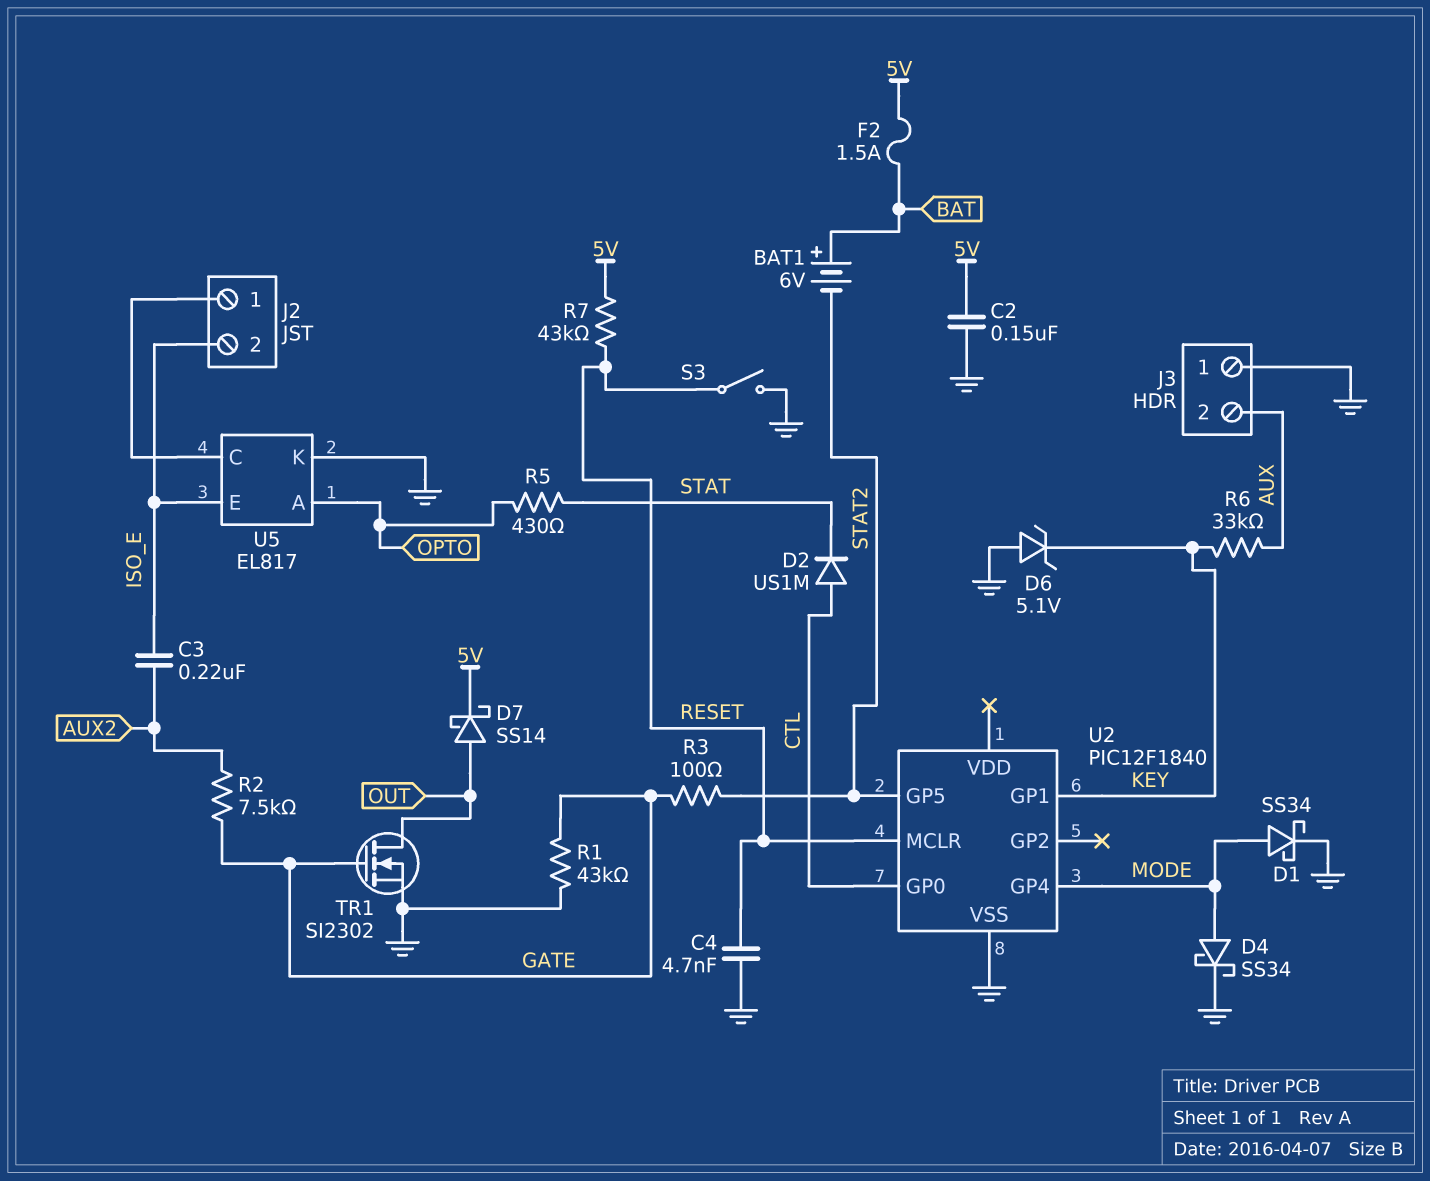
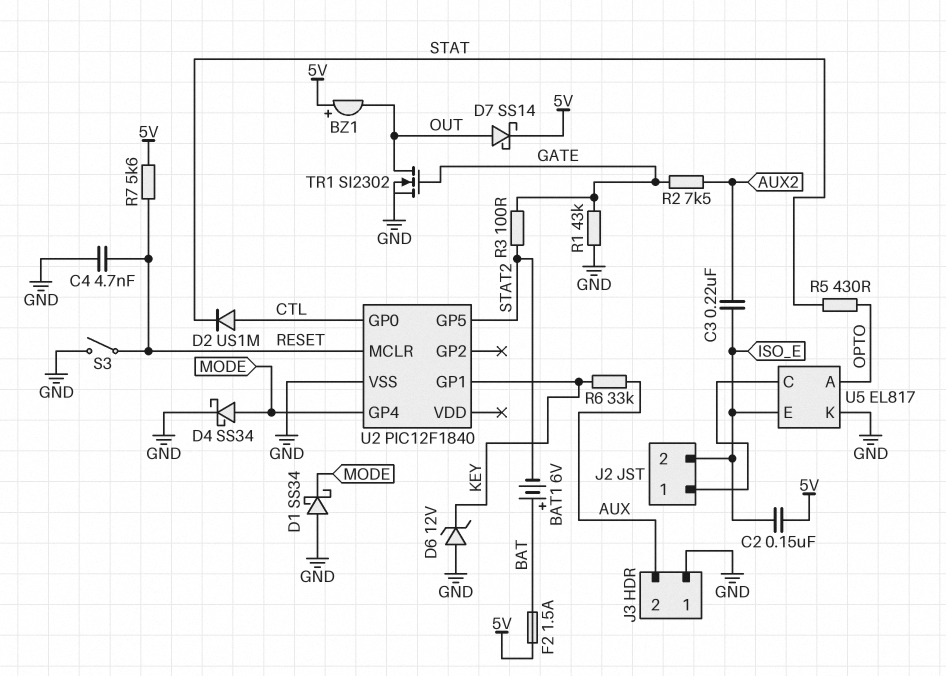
BZ1: none -> buzzer (plus 5V, minus OUT)
C2: 150nF (5V, GND) -> 150nF (5V, ISO_E)
D1: schottky SS34 (A MODE, K GND) -> schottky SS34 (A GND, K MODE)
D6: zener 5.1V (A GND, K KEY) -> zener 12V (A GND, K KEY)
R7: 43k (5V, RESET) -> 5.6k (5V, RESET)

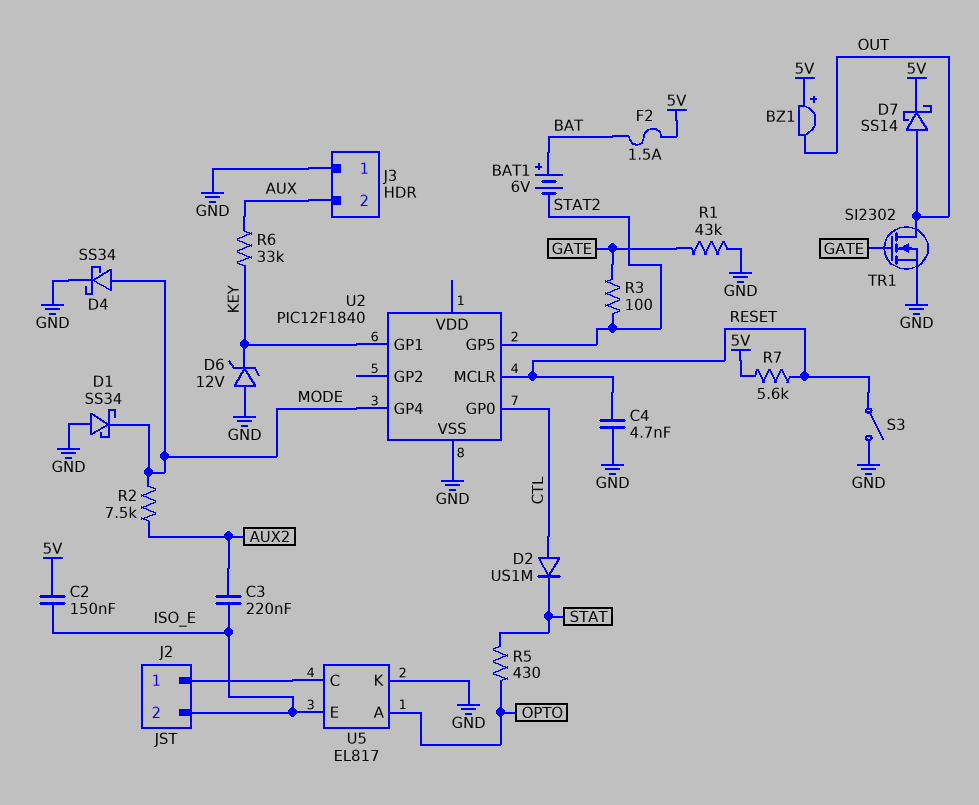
R2: 7.5k (AUX2, GATE) -> 7.5k (AUX2, MODE)

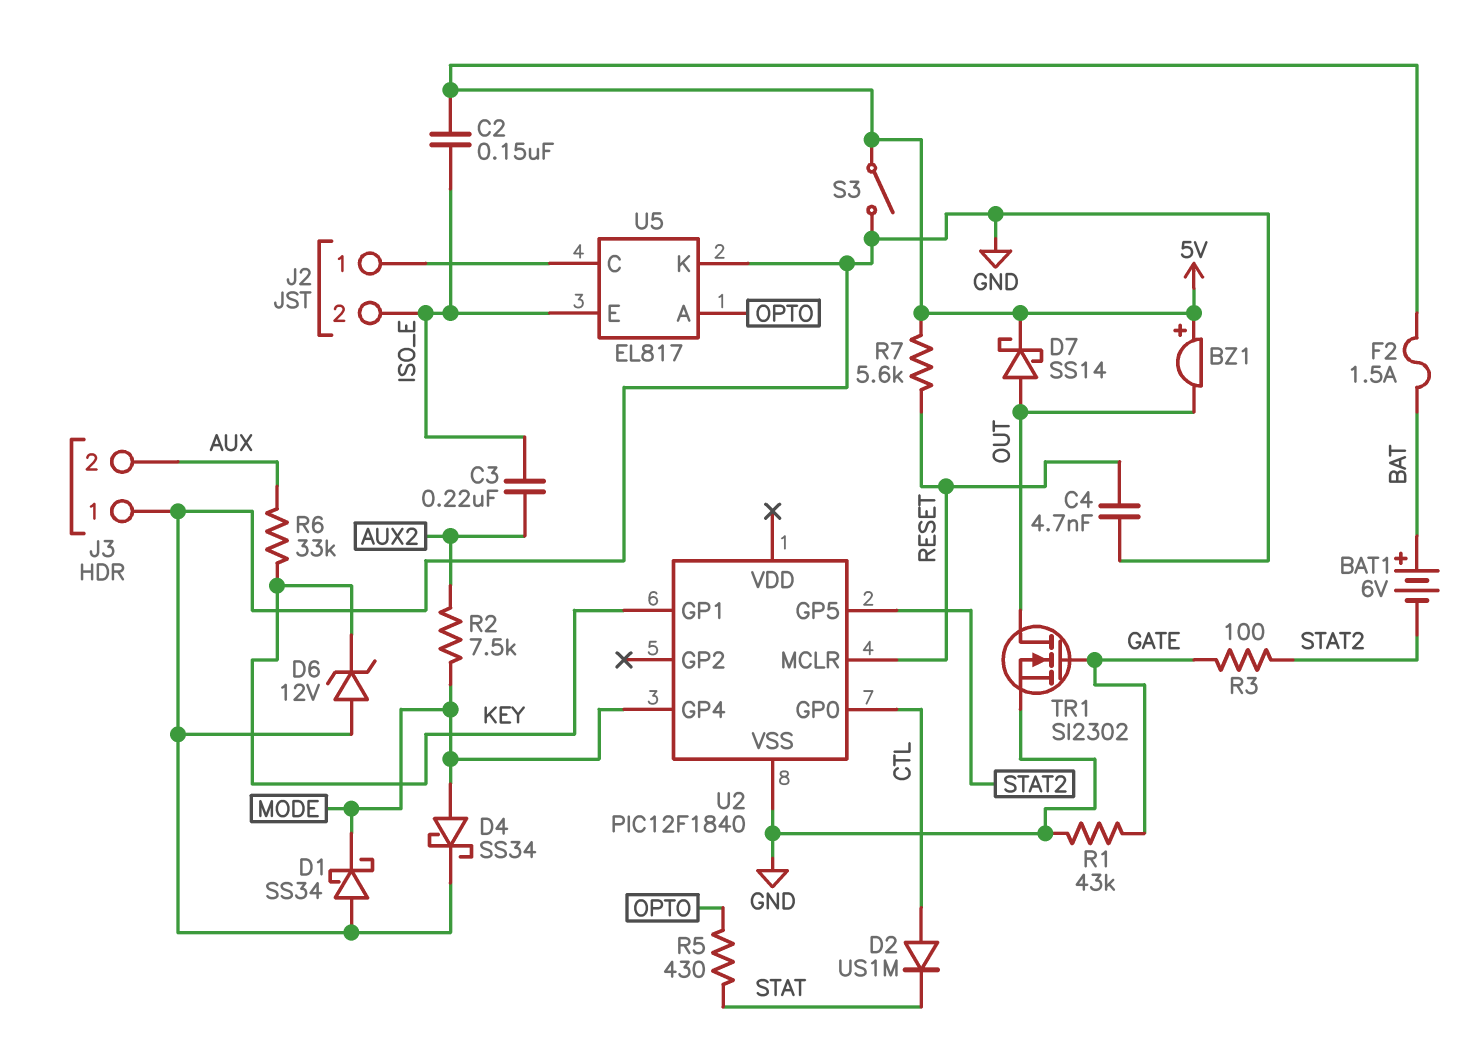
S3: switch (GND, RESET) -> switch (5V, GND)

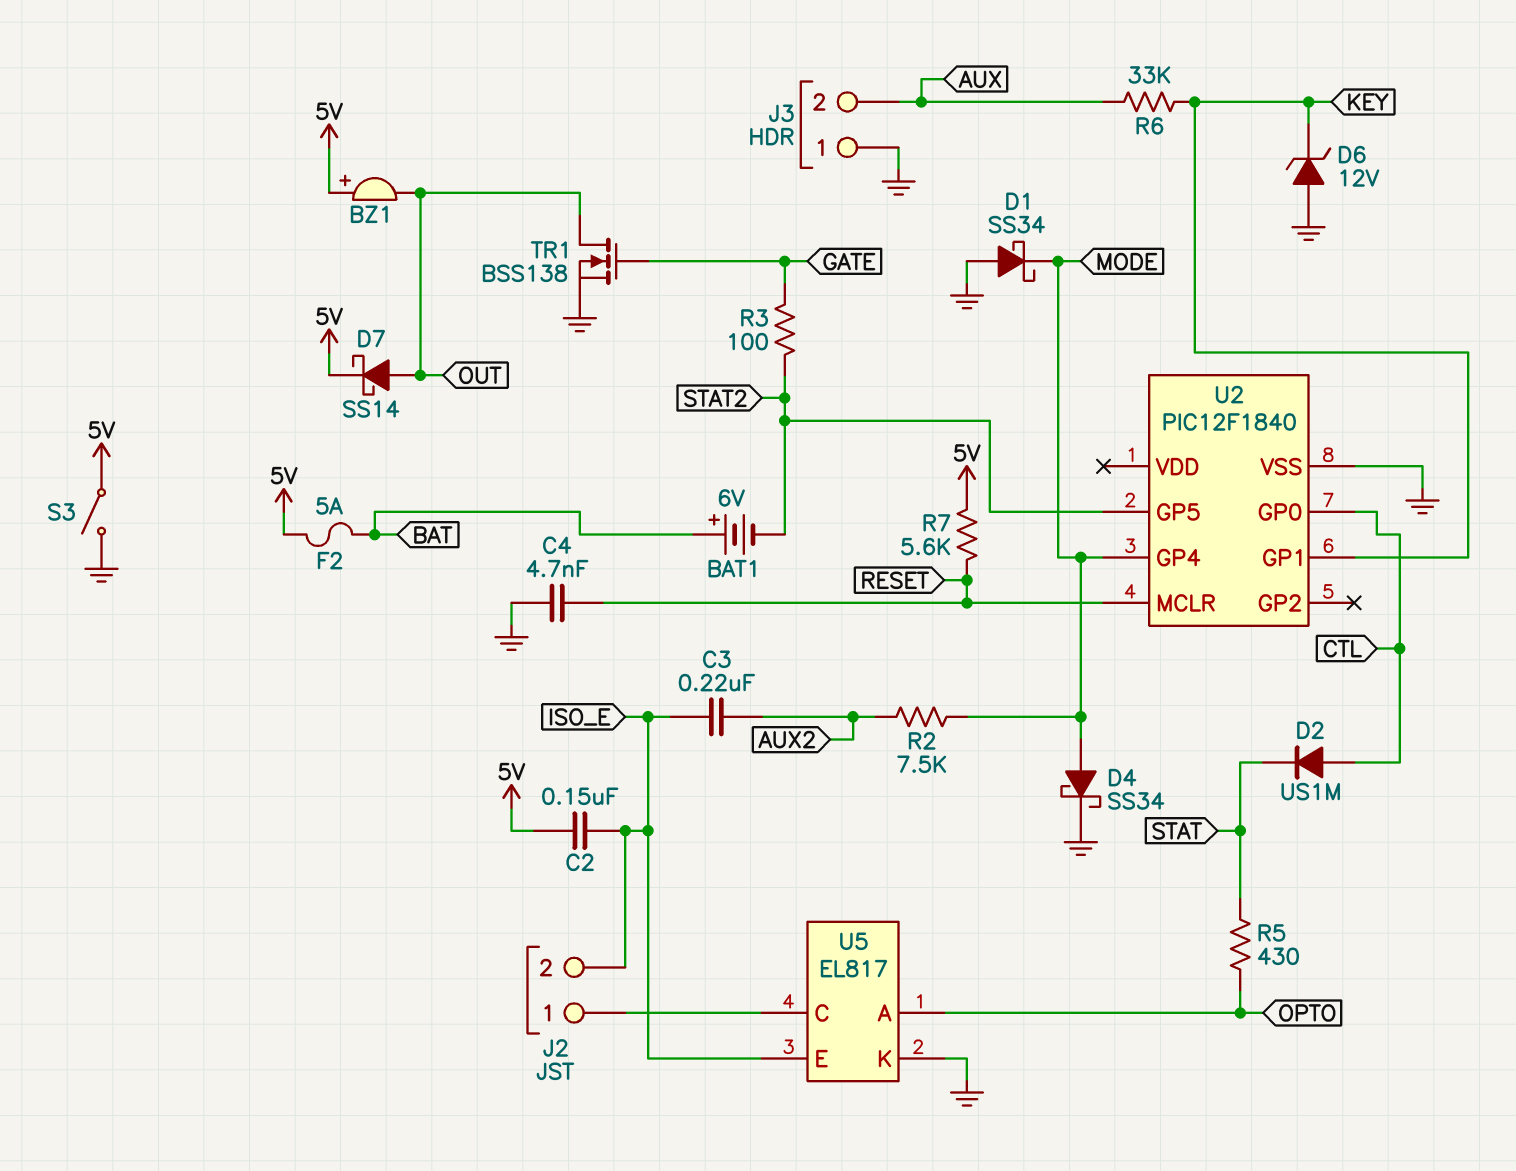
F2: 1.5A (5V, BAT) -> 5A (5V, BAT)
R1: 43k (GATE, GND) -> none
TR1: NMOS SI2302 (G GATE, D OUT, S GND) -> NMOS BSS138 (G GATE, D OUT, S GND)

